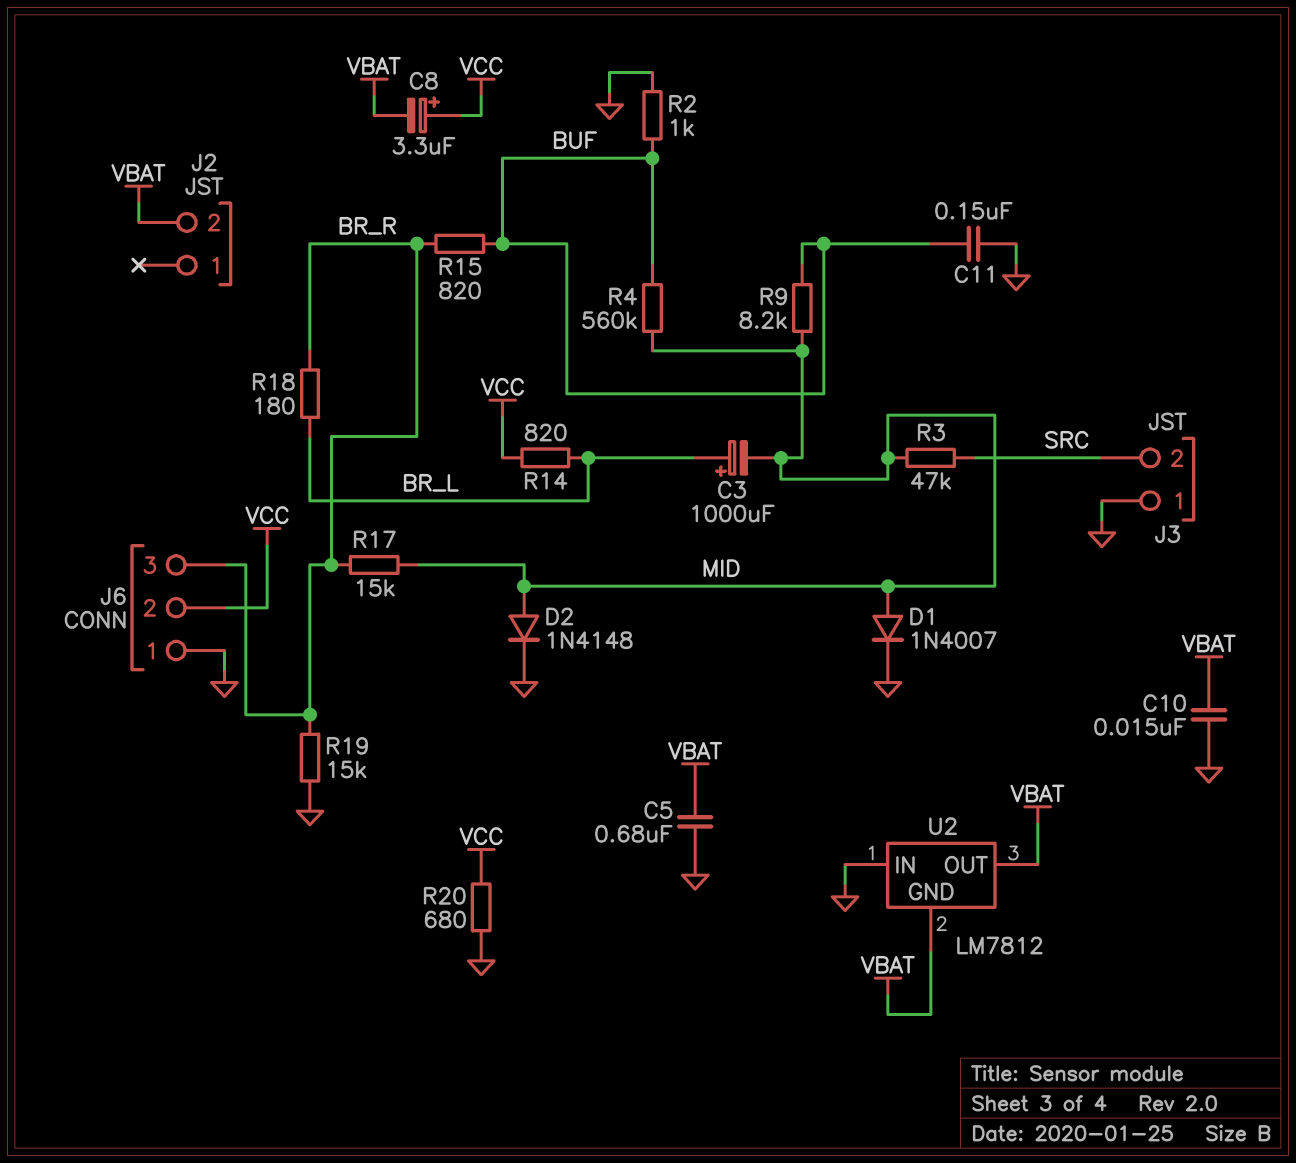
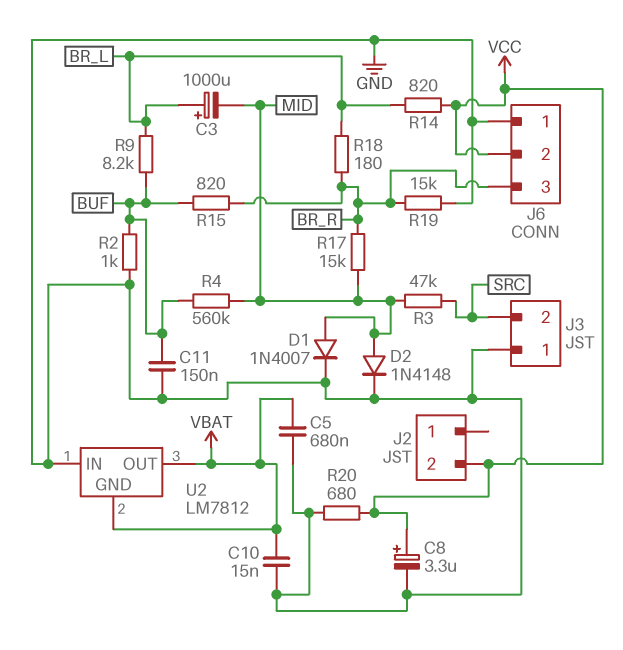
C8: 3.3uF (plus VCC, minus VBAT) -> 3.3uF (plus VCC, minus GND)
J2 pin 2: VBAT -> VCC
R9: 8.2k (BUF, MID) -> 8.2k (BR_L, BUF)

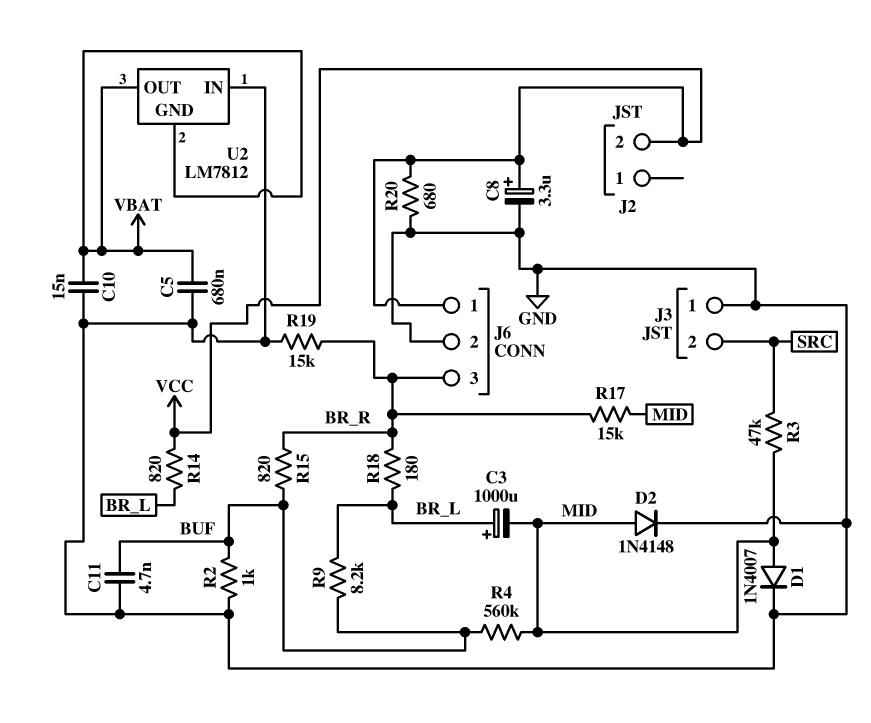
C11: 150nF (BUF, GND) -> 4.7nF (BUF, GND)
J6 pin 1: GND -> VCC
J6 pin 2: VCC -> GND

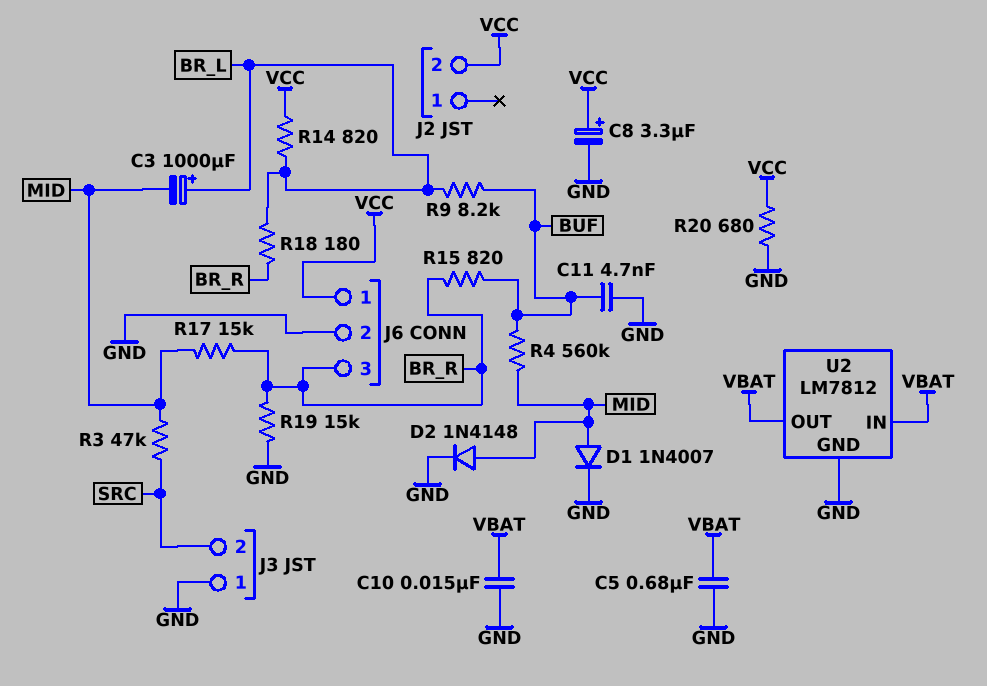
R2: 1k (BUF, GND) -> none
U2 pin GND: VBAT -> GND
U2 pin IN: GND -> VBAT

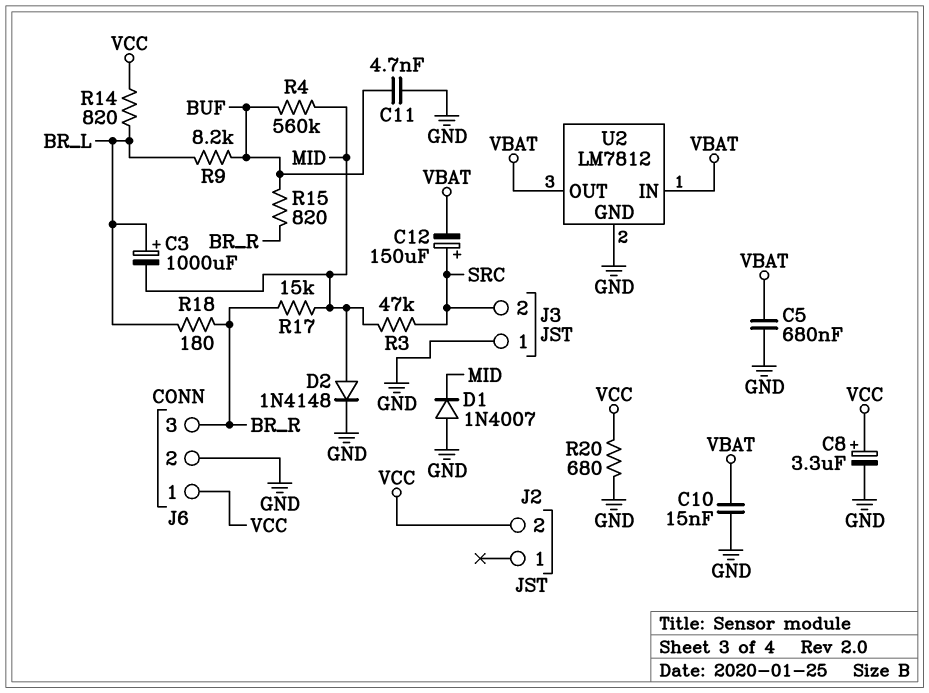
C12: none -> 150uF (plus SRC, minus VBAT)
D1: diode 1N4007 (A MID, K GND) -> diode 1N4007 (A GND, K MID)
R19: 15k (BR_R, GND) -> none

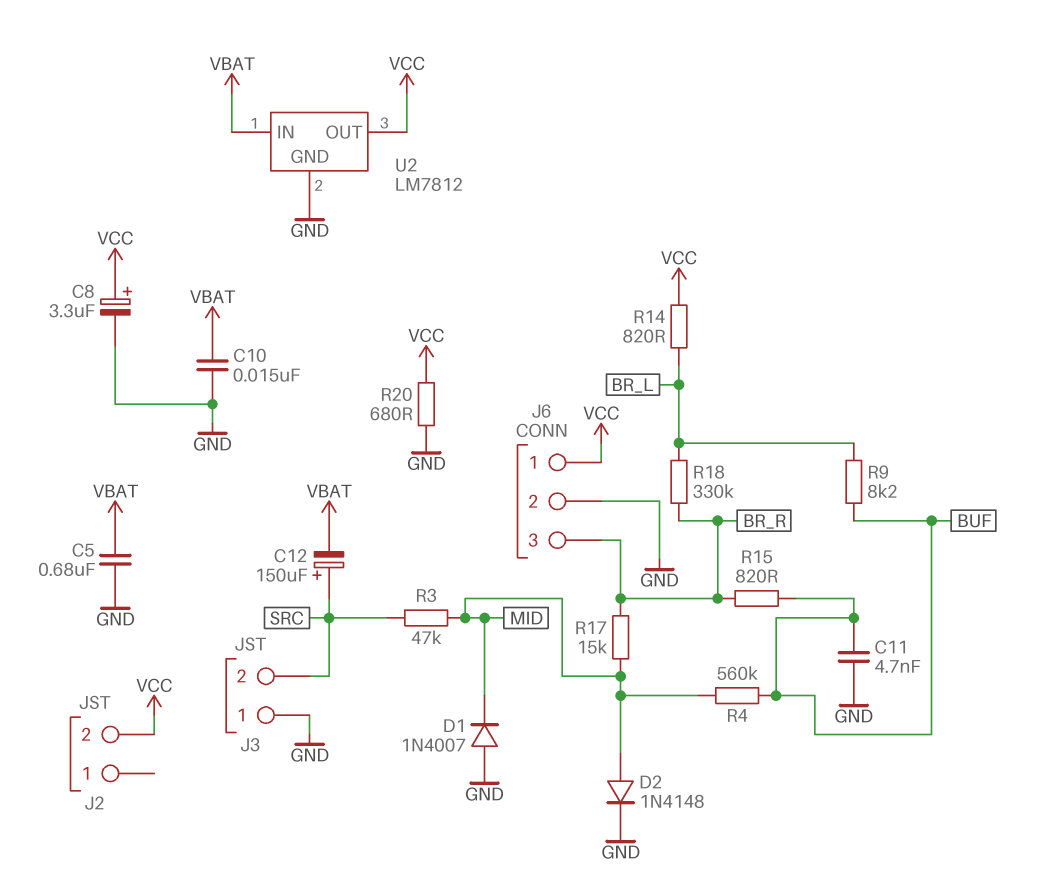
C3: 1000uF (plus BR_L, minus MID) -> none
R18: 180 (BR_L, BR_R) -> 330k (BR_L, BR_R)
U2 pin OUT: VBAT -> VCC

